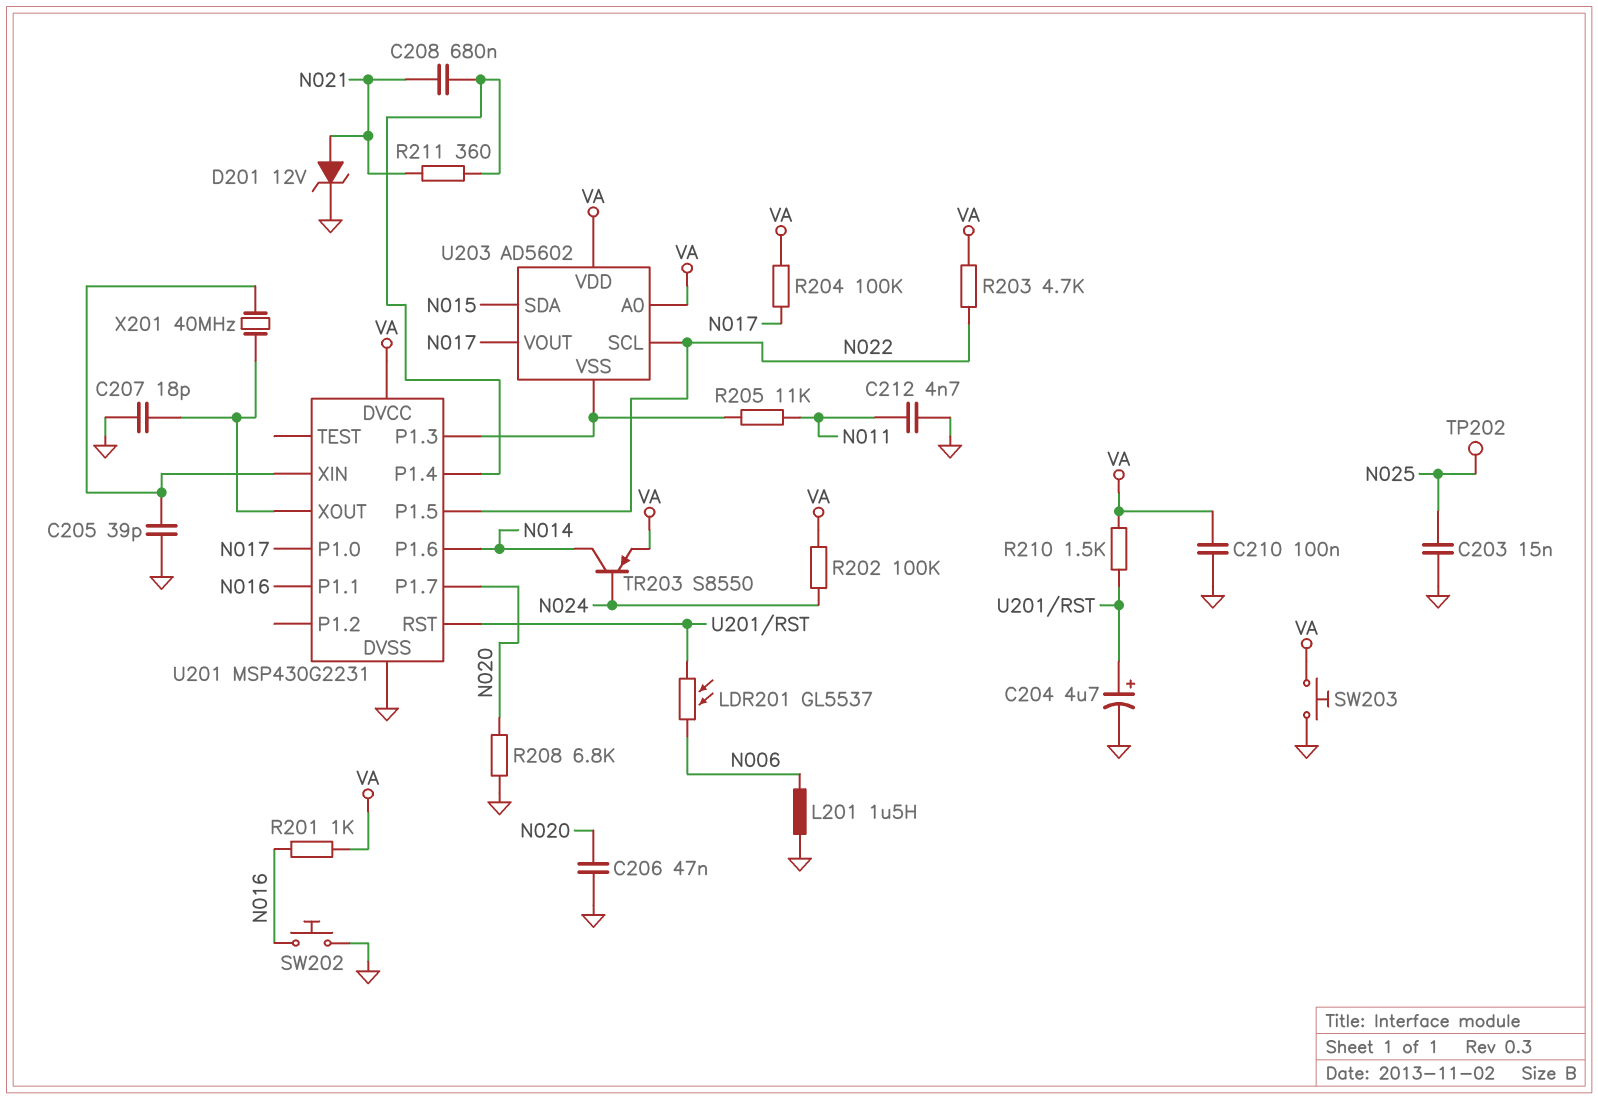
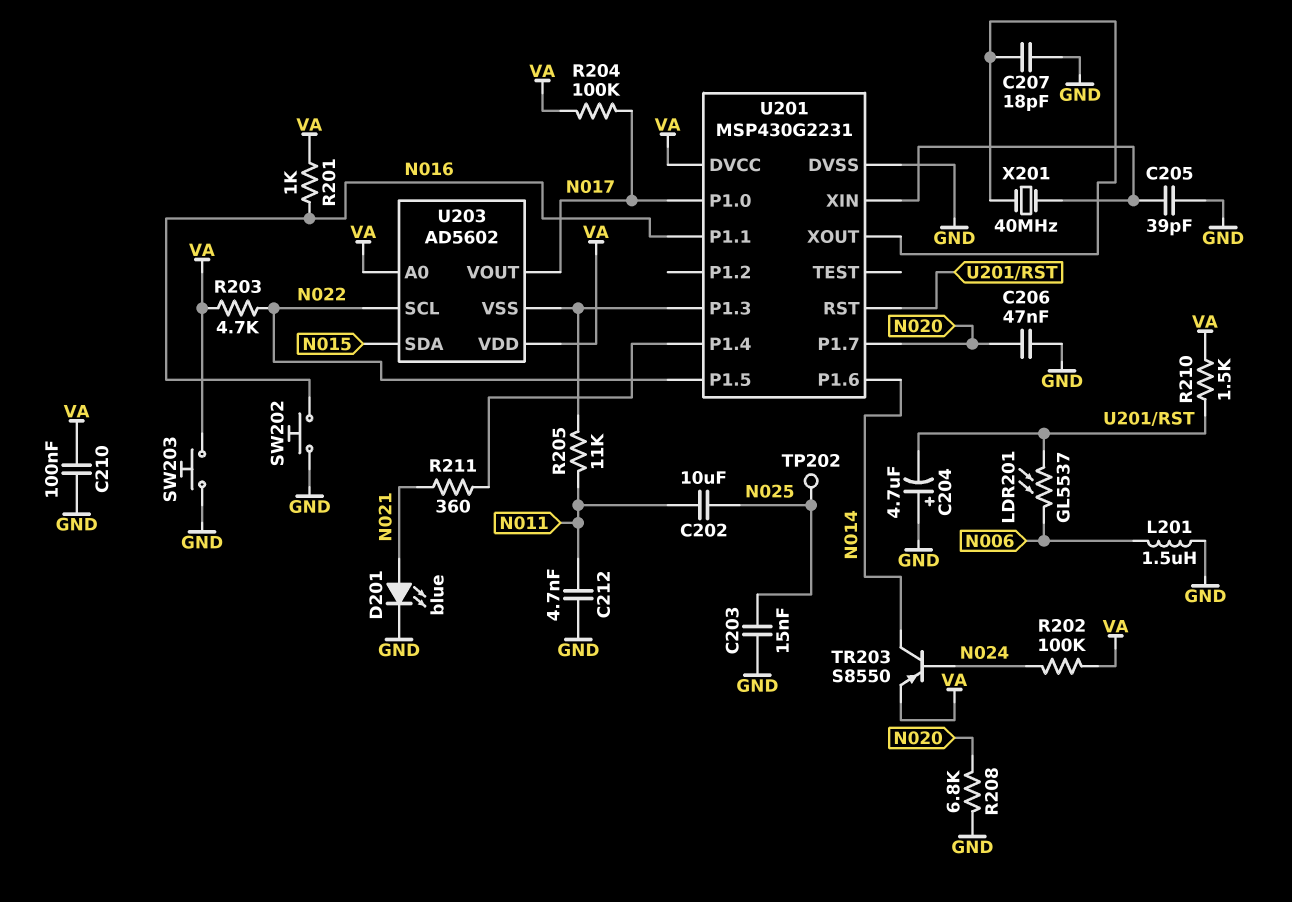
C202: none -> 10uF (N011, N025)
C204: 4.7uF (plus U201/RST, minus GND) -> 4.7uF (plus GND, minus U201/RST)
C208: 680nF (N021, U201/P1.4) -> none
D201: zener 12V (A N021, K GND) -> LED blue (A N021, K GND)

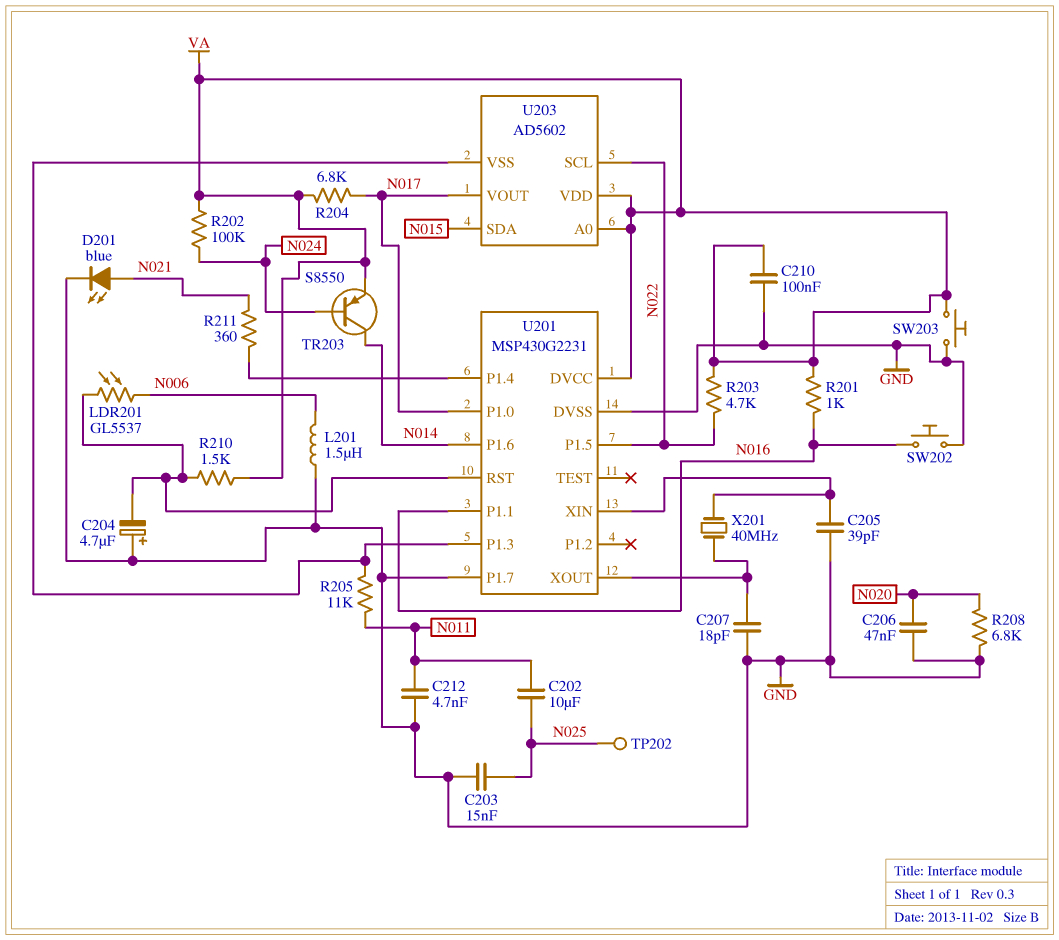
R204: 100k (N017, VA) -> 6.8k (N017, VA)
U201 pin P1.7: N020 -> GND

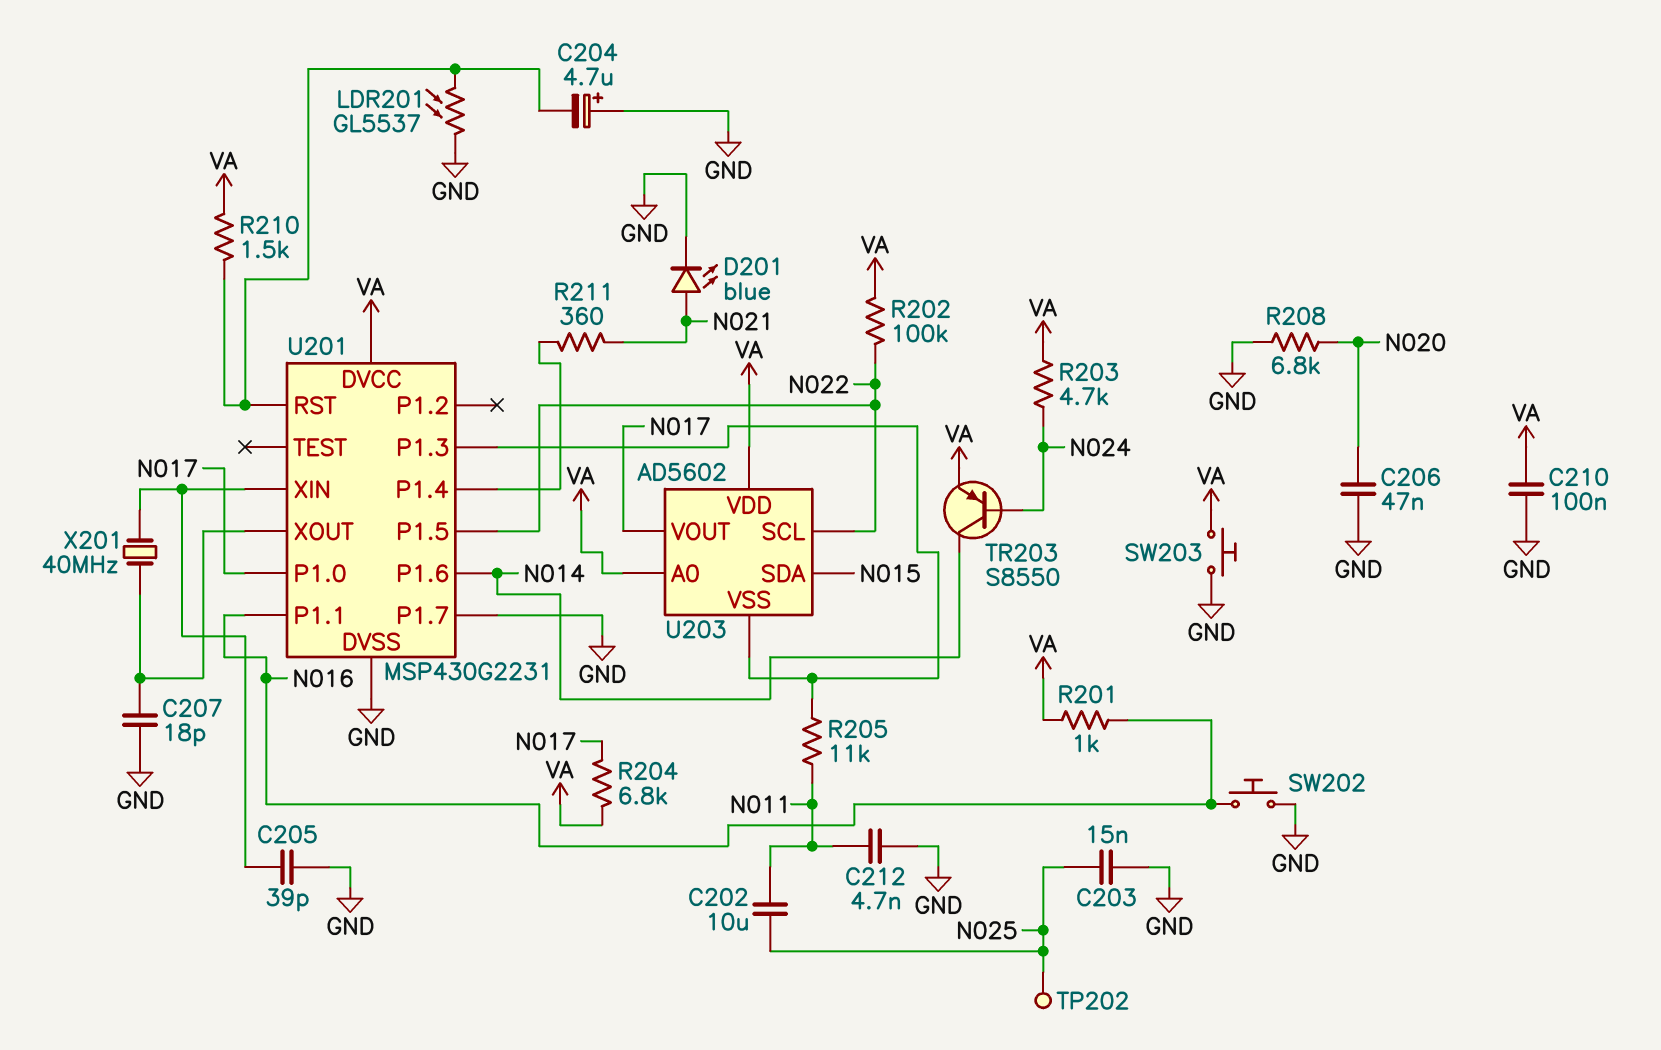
L201: 1.5uH (GND, N006) -> none
LDR201: GL5537 (N006, U201/RST) -> GL5537 (GND, U201/RST)
R202: 100k (N024, VA) -> 100k (N022, VA)
R203: 4.7k (N022, VA) -> 4.7k (N024, VA)

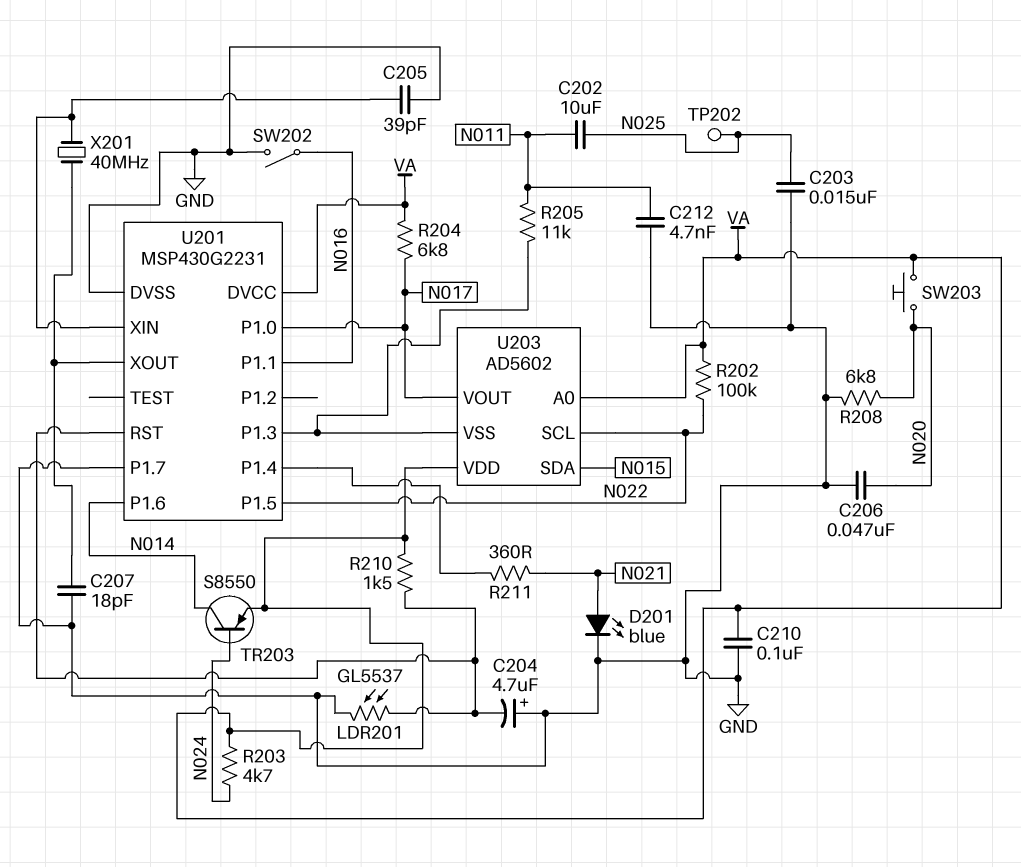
R201: 1k (N016, VA) -> none
SW202: button (GND, N016) -> switch (GND, N016)
SW203: button (GND, VA) -> button (N020, VA)

